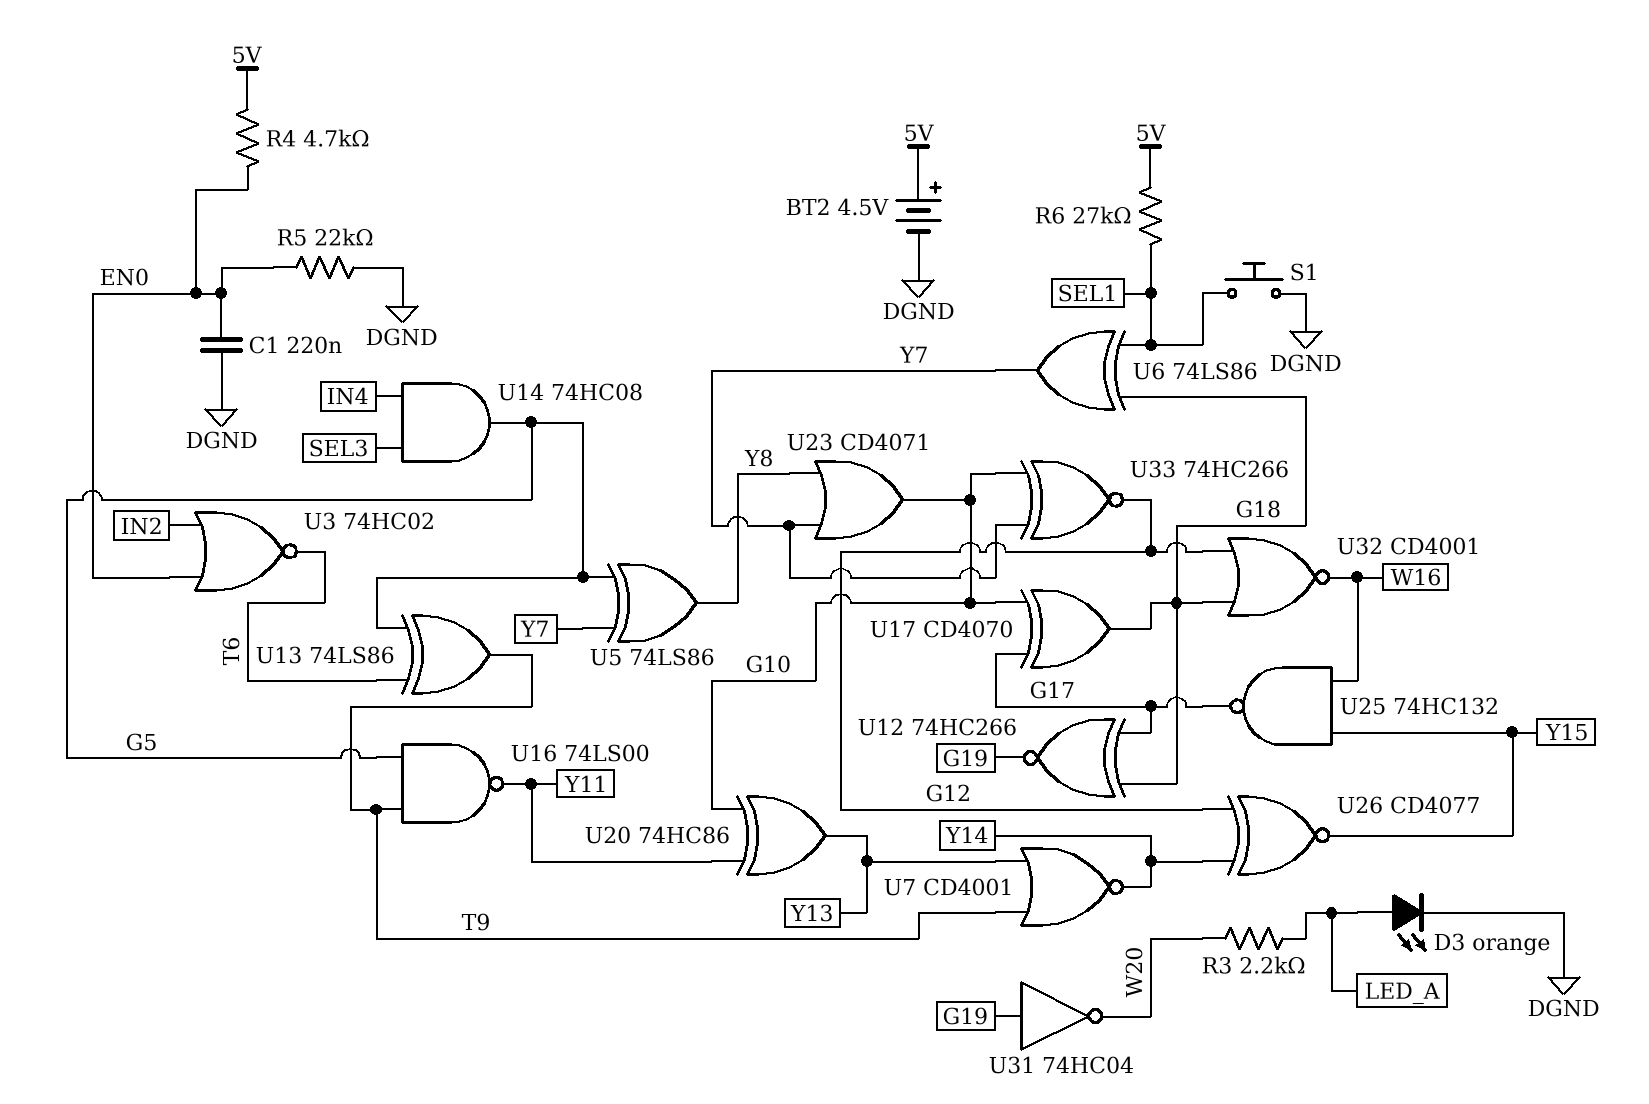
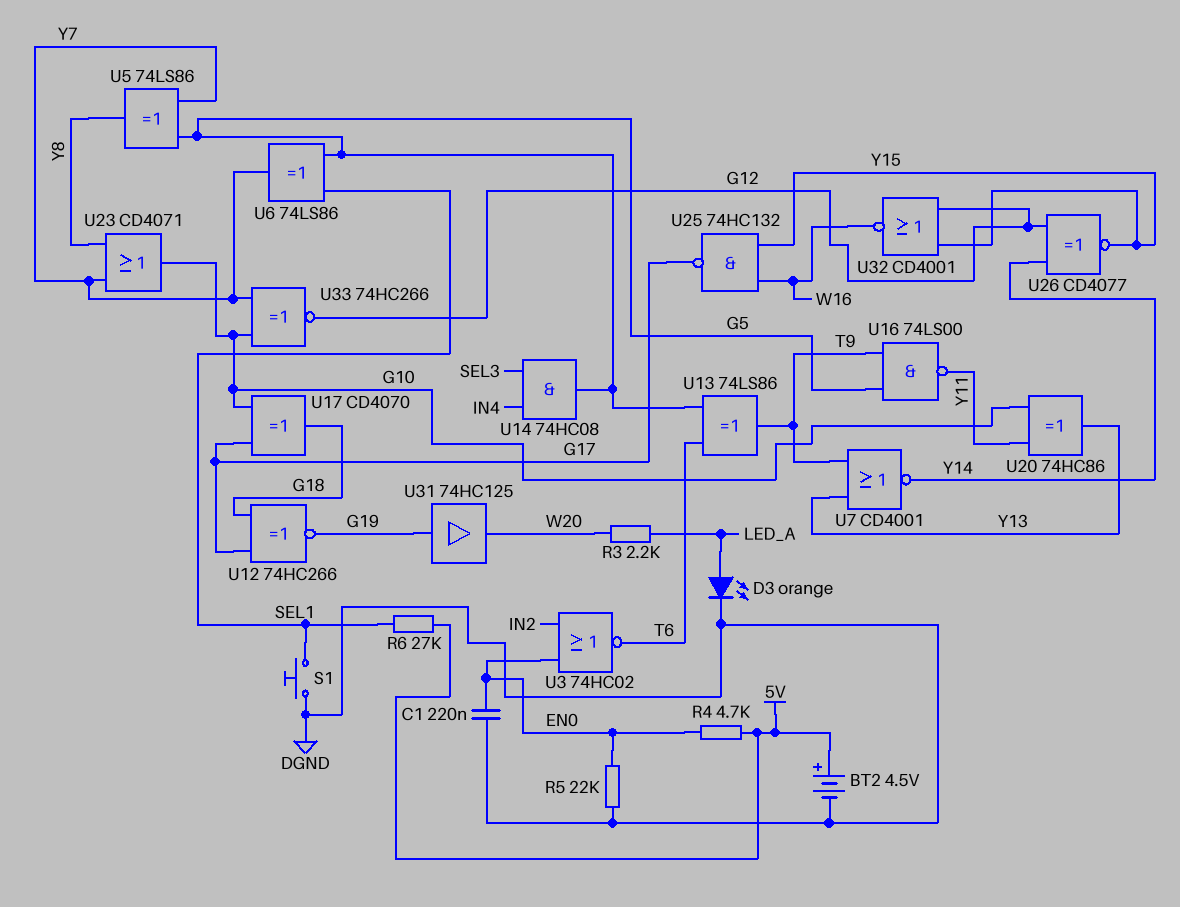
U6: XOR 74LS86 (in G18, in SEL1, out Y7) -> XOR 74LS86 (in G5, in SEL1, out Y7)
U31: NOT 74HC04 (in G19, out W20) -> buffer 74HC125 (in G19, out W20)
U32: NOR CD4001 (in G12, in G18, out W16) -> NOR CD4001 (in G12, in Y15, out W16)

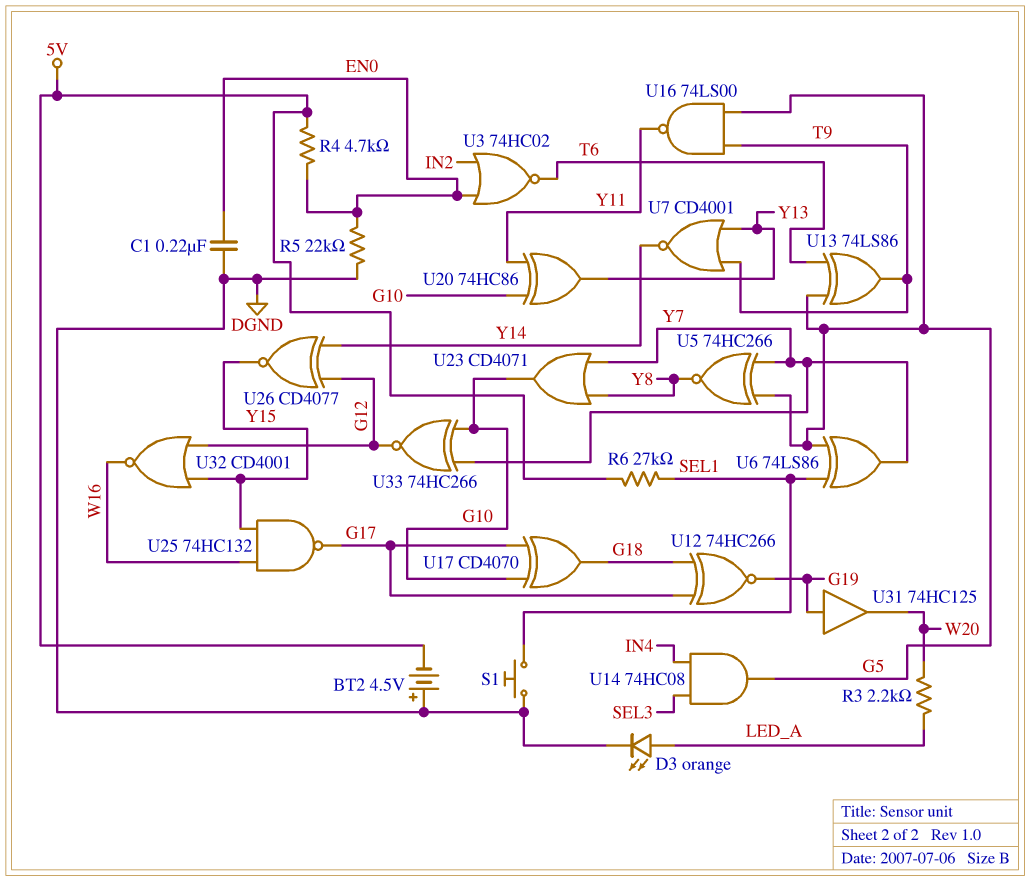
BT2: 4.5V (plus 5V, minus DGND) -> 4.5V (plus DGND, minus 5V)
U5: XOR 74LS86 (in G5, in Y7, out Y8) -> XNOR 74HC266 (in G5, in Y7, out Y8)

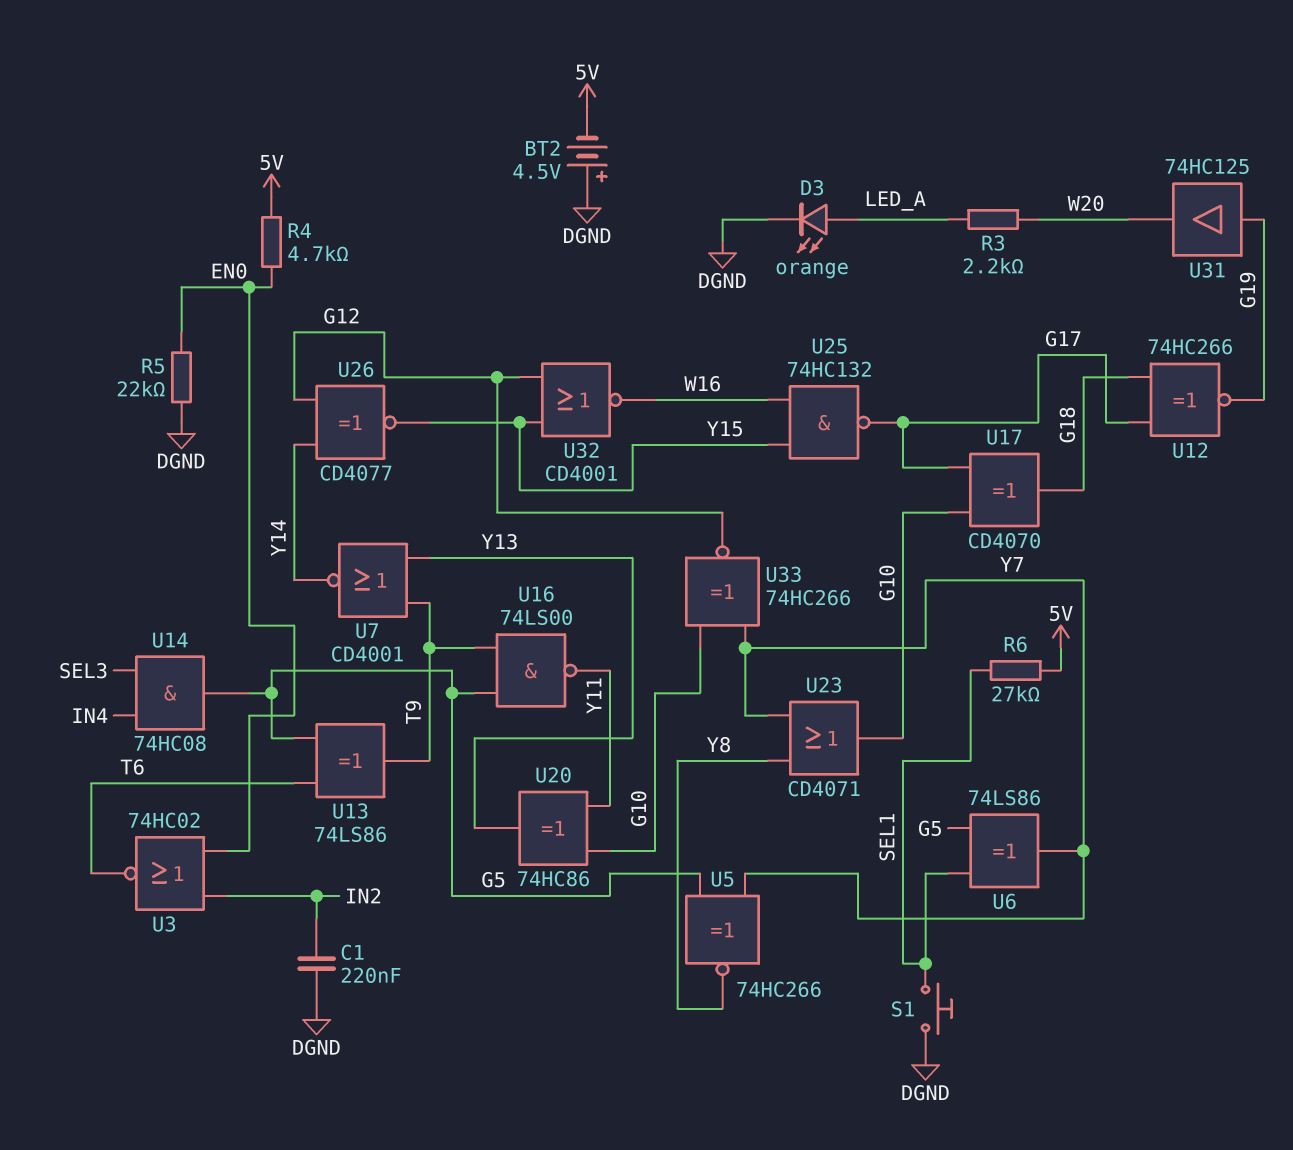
C1: 220nF (DGND, EN0) -> 220nF (DGND, IN2)

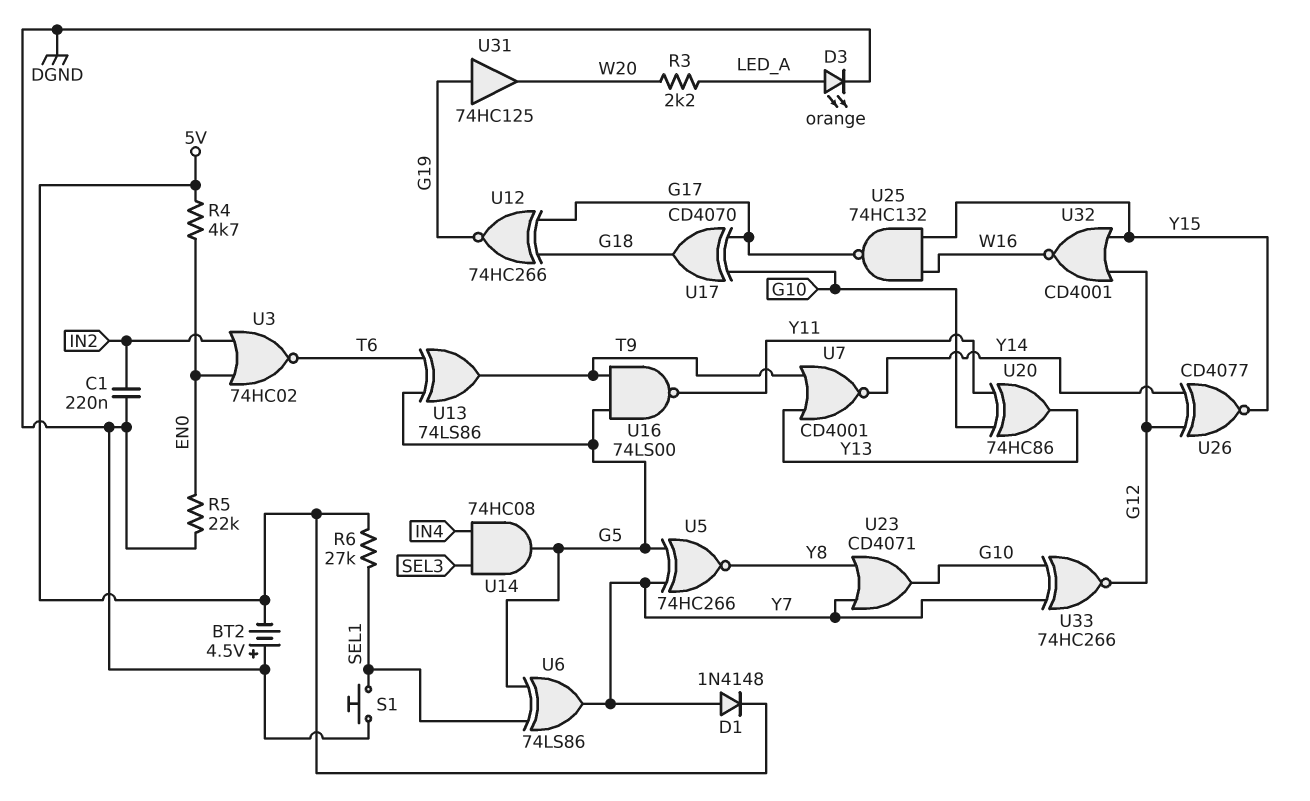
D1: none -> diode 1N4148 (A Y7, K 5V)

